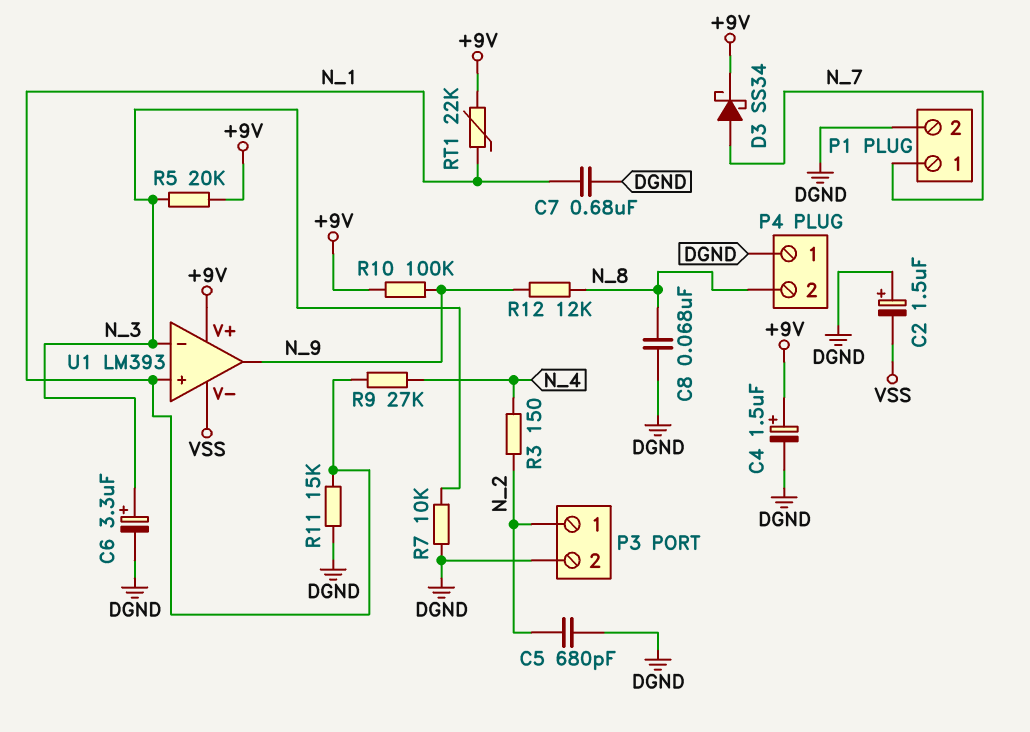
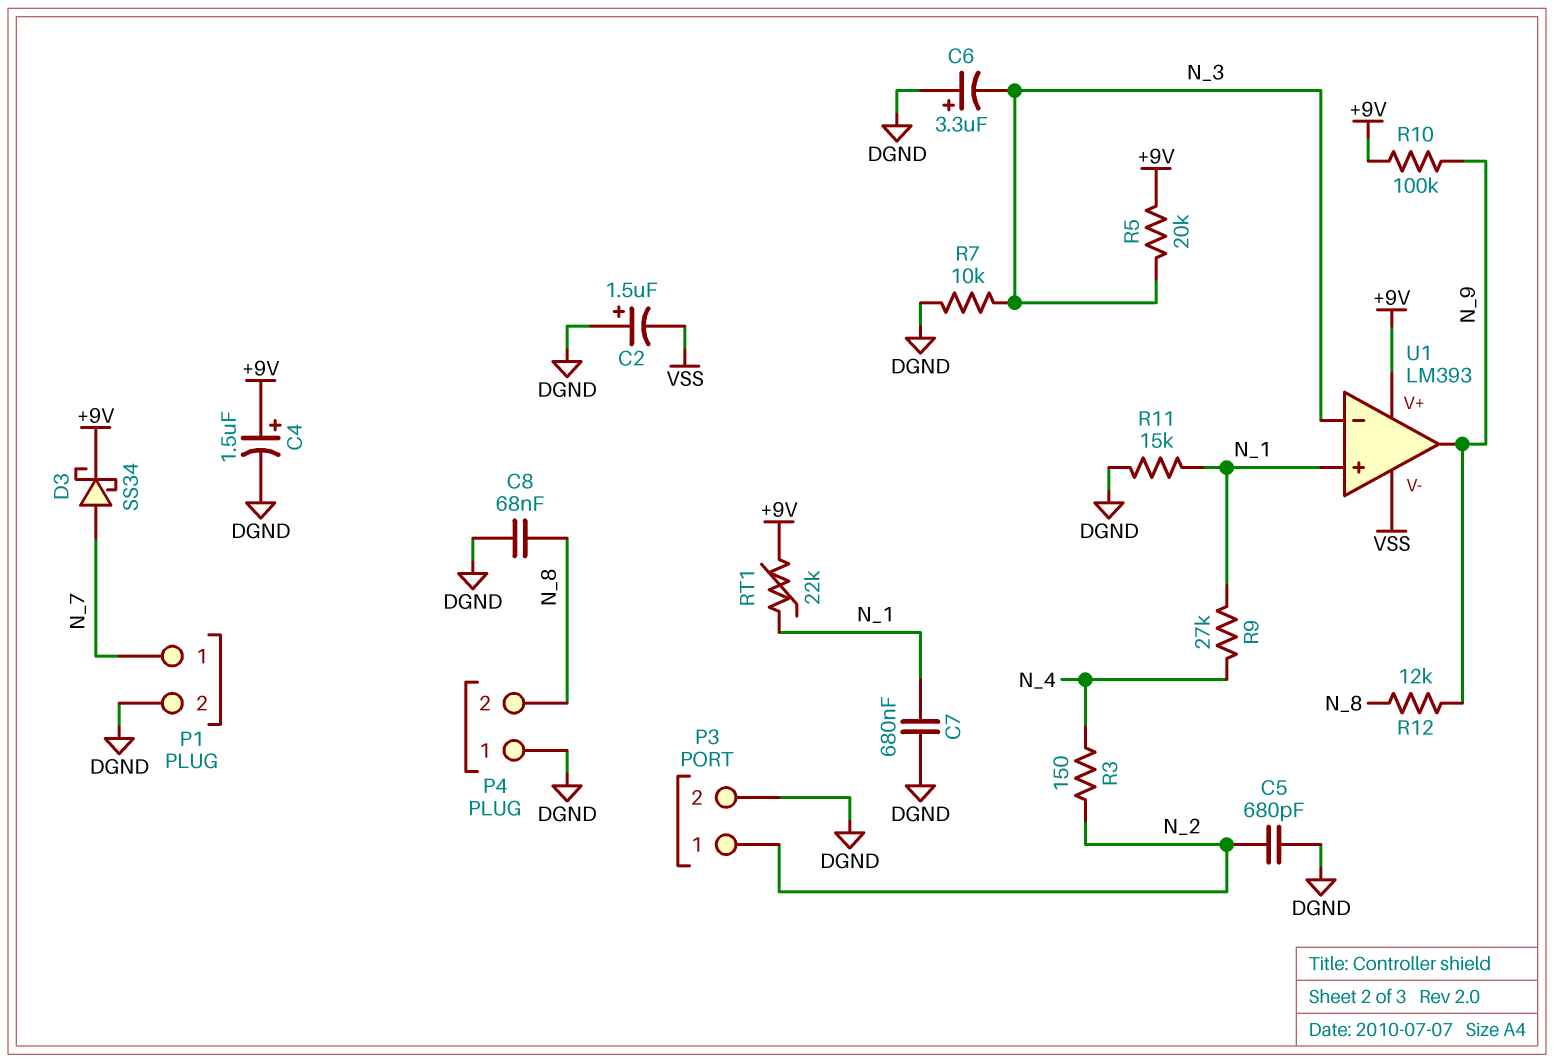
C6: 3.3uF (plus N_3, minus DGND) -> 3.3uF (plus DGND, minus N_3)

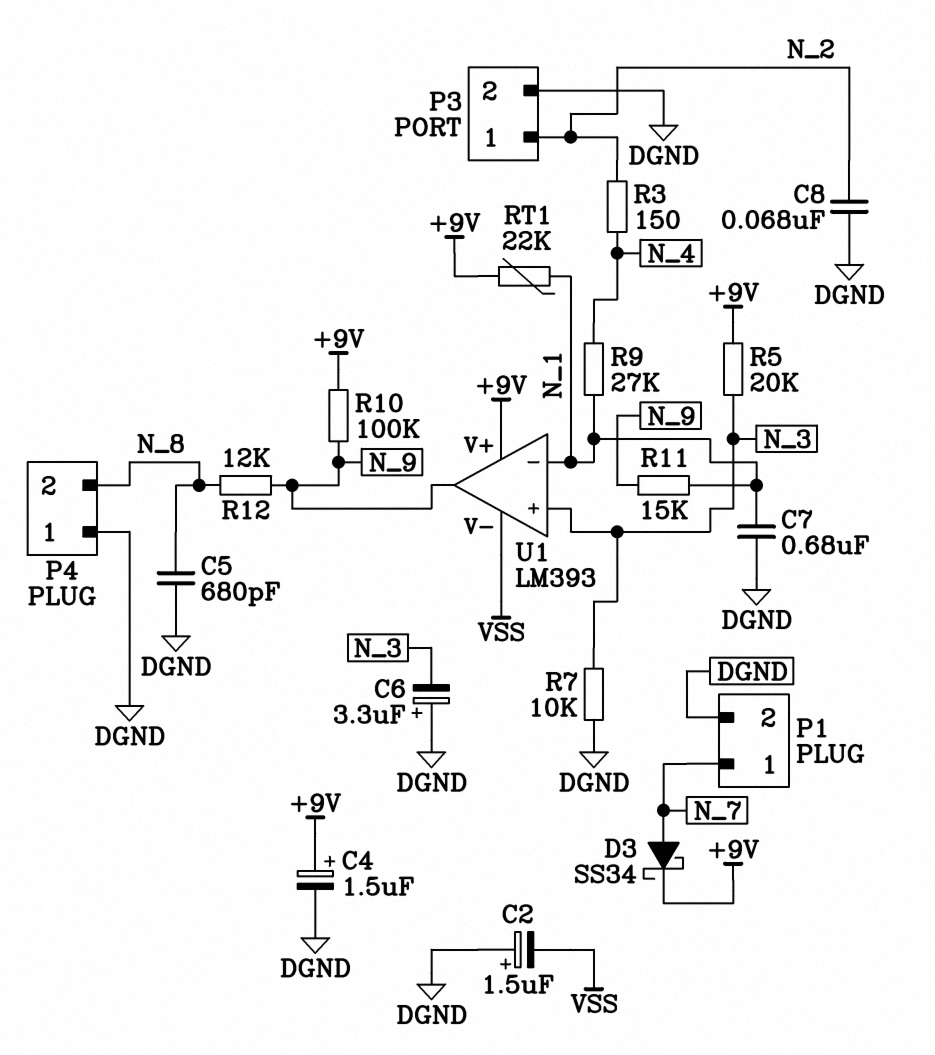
C5: 680pF (DGND, N_2) -> 680pF (DGND, N_8)
C8: 68nF (DGND, N_8) -> 68nF (DGND, N_2)
R11: 15k (DGND, N_1) -> 15k (N_1, N_9)
U1 pin in+: N_1 -> N_3
U1 pin in-: N_3 -> N_1

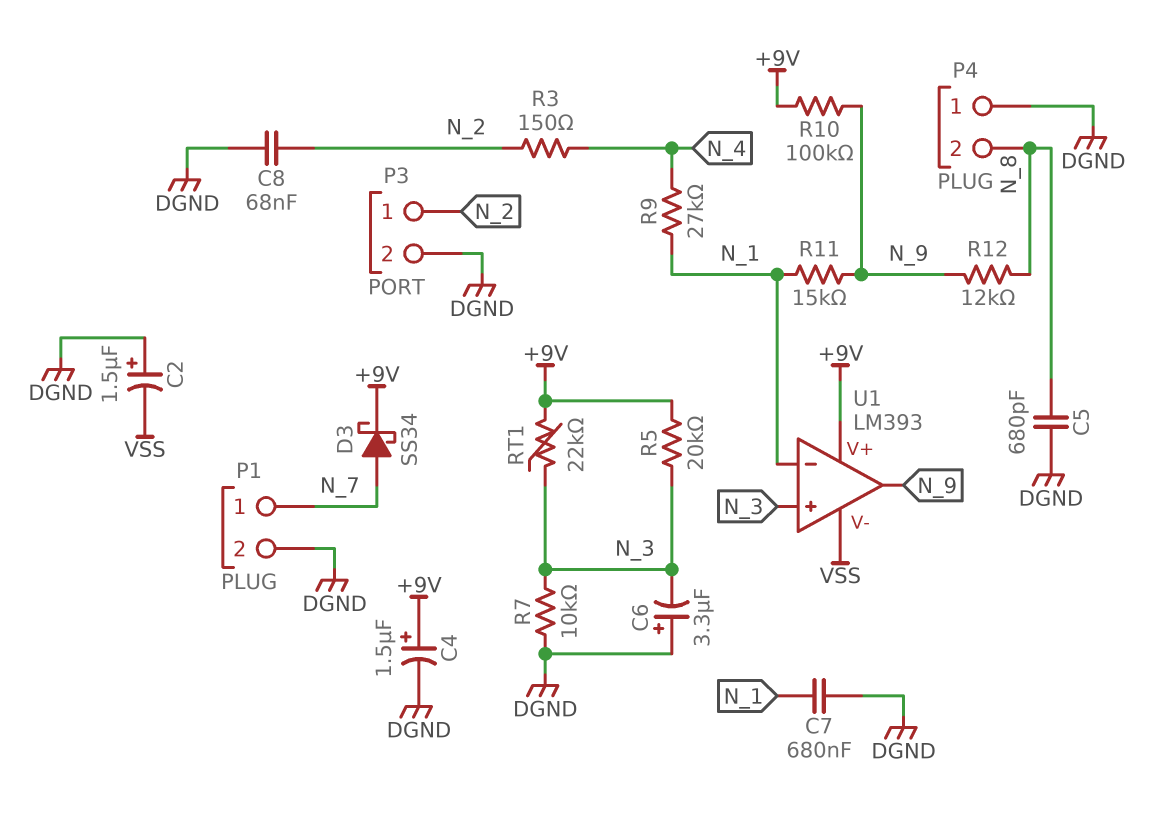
RT1: 22k (+9V, N_1) -> 22k (+9V, N_3)

